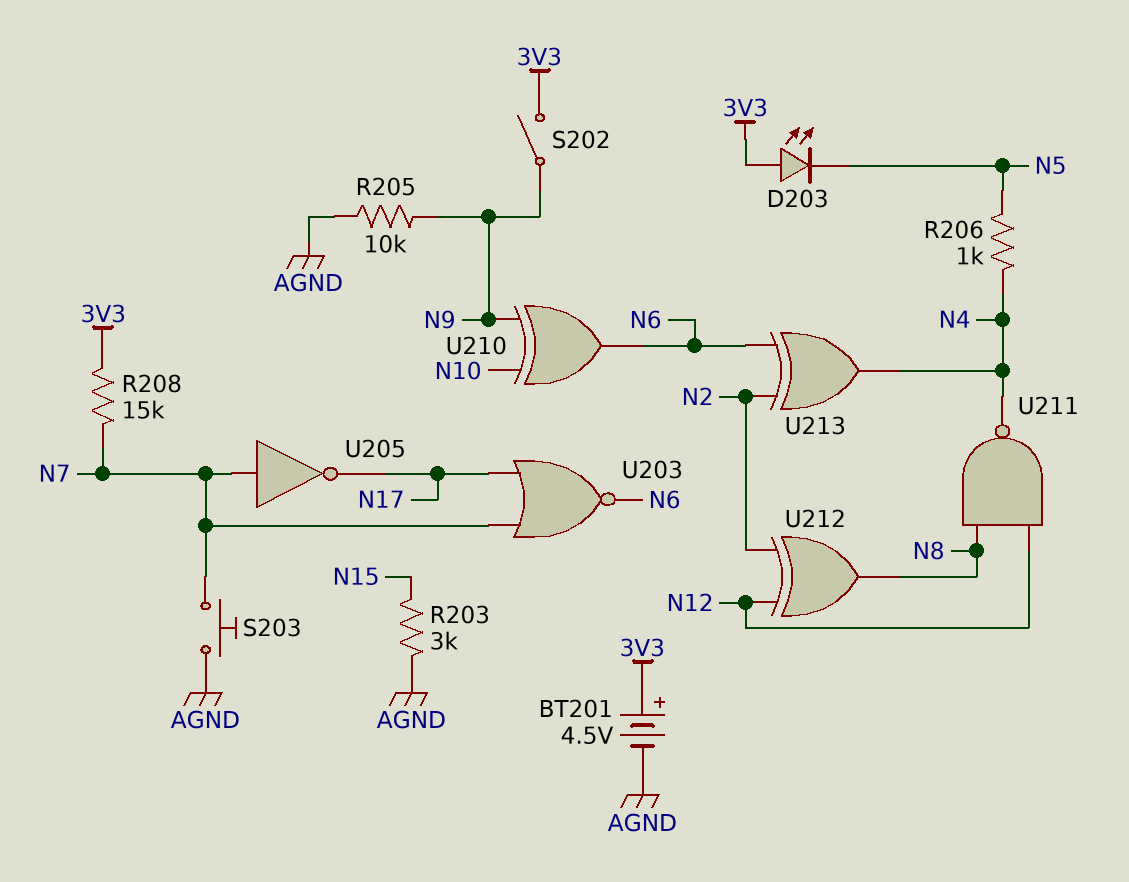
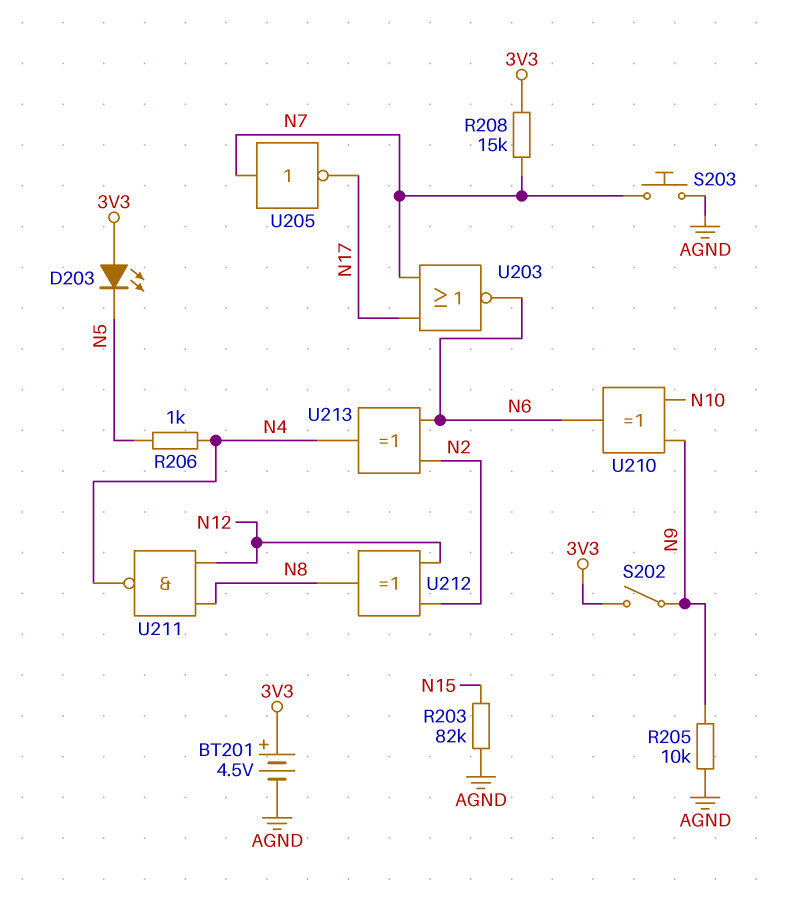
R203: 3k (AGND, N15) -> 82k (AGND, N15)

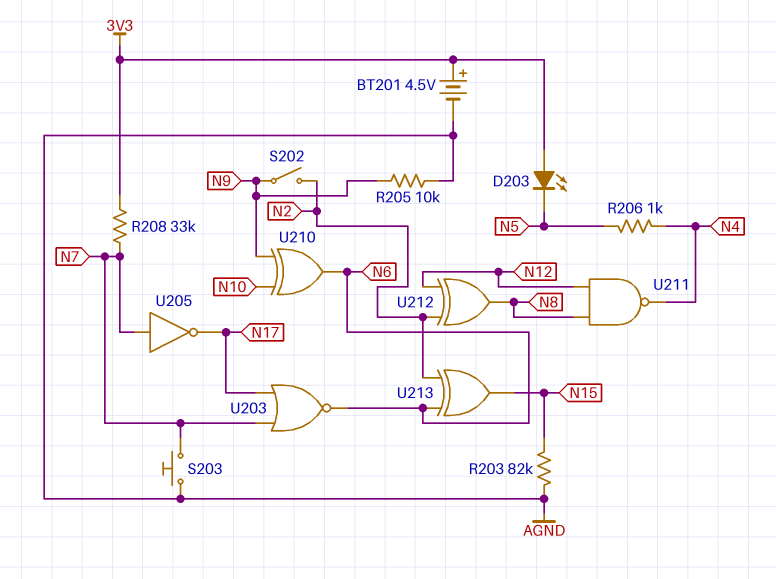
R208: 15k (3V3, N7) -> 33k (3V3, N7)
S202: switch (3V3, N9) -> switch (N2, N9)
U213: XOR (in N2, in N6, out N4) -> XOR (in N2, in N6, out N15)

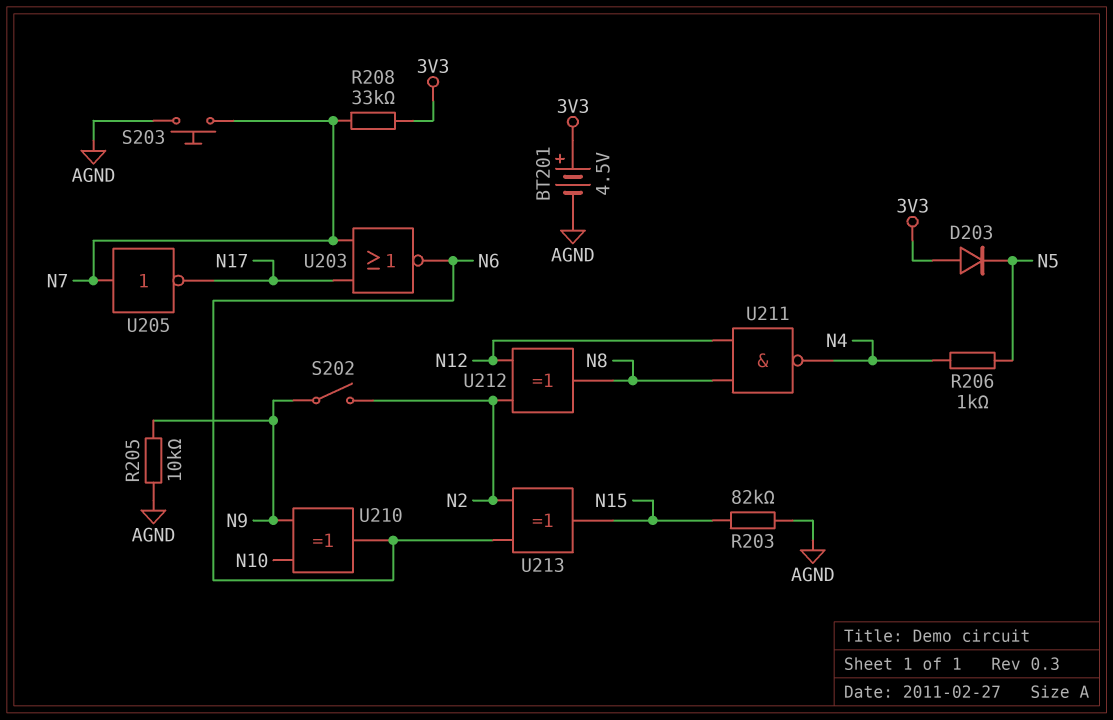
D203: LED (A 3V3, K N5) -> diode (A 3V3, K N5)

